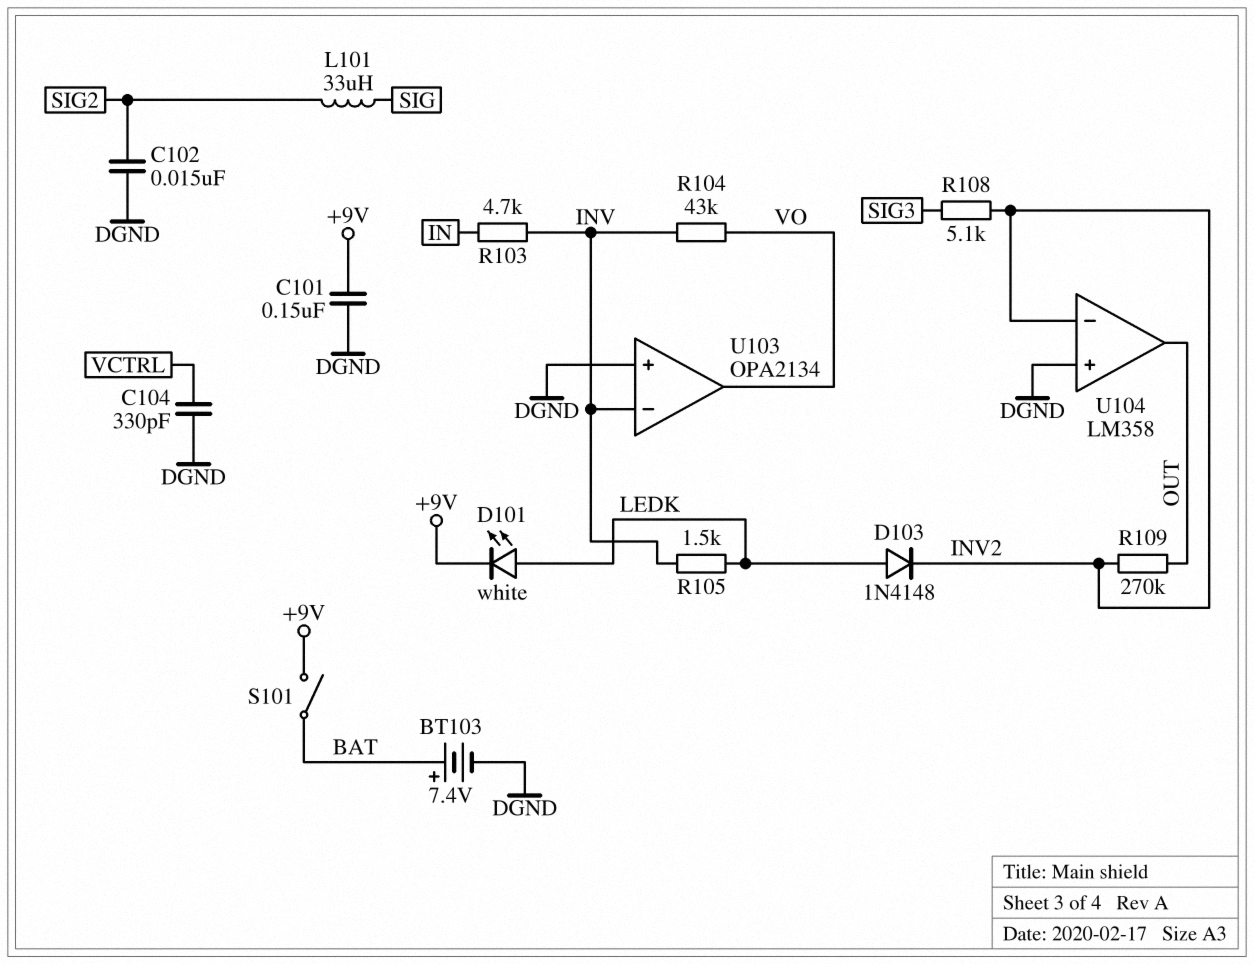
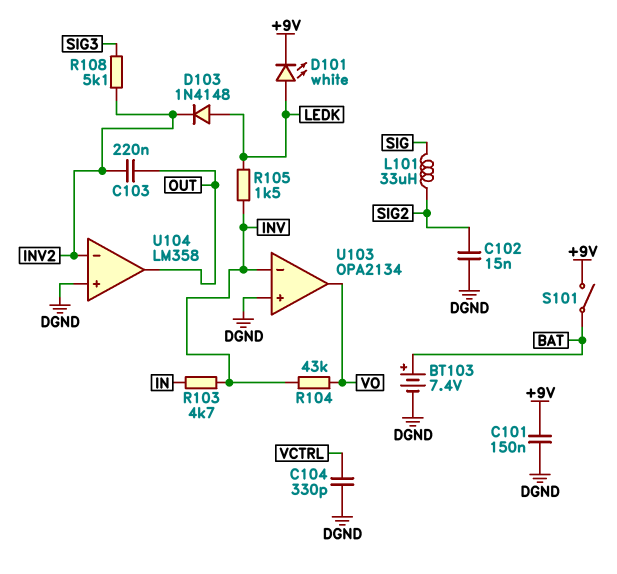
C103: none -> 220nF (INV2, OUT)
R109: 270k (INV2, OUT) -> none

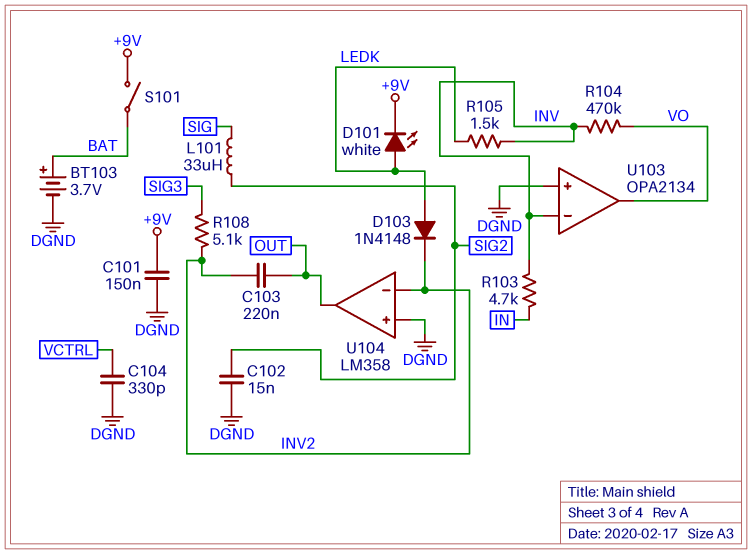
BT103: 7.4V (plus BAT, minus DGND) -> 3.7V (plus BAT, minus DGND)
R104: 43k (INV, VO) -> 470k (INV, VO)

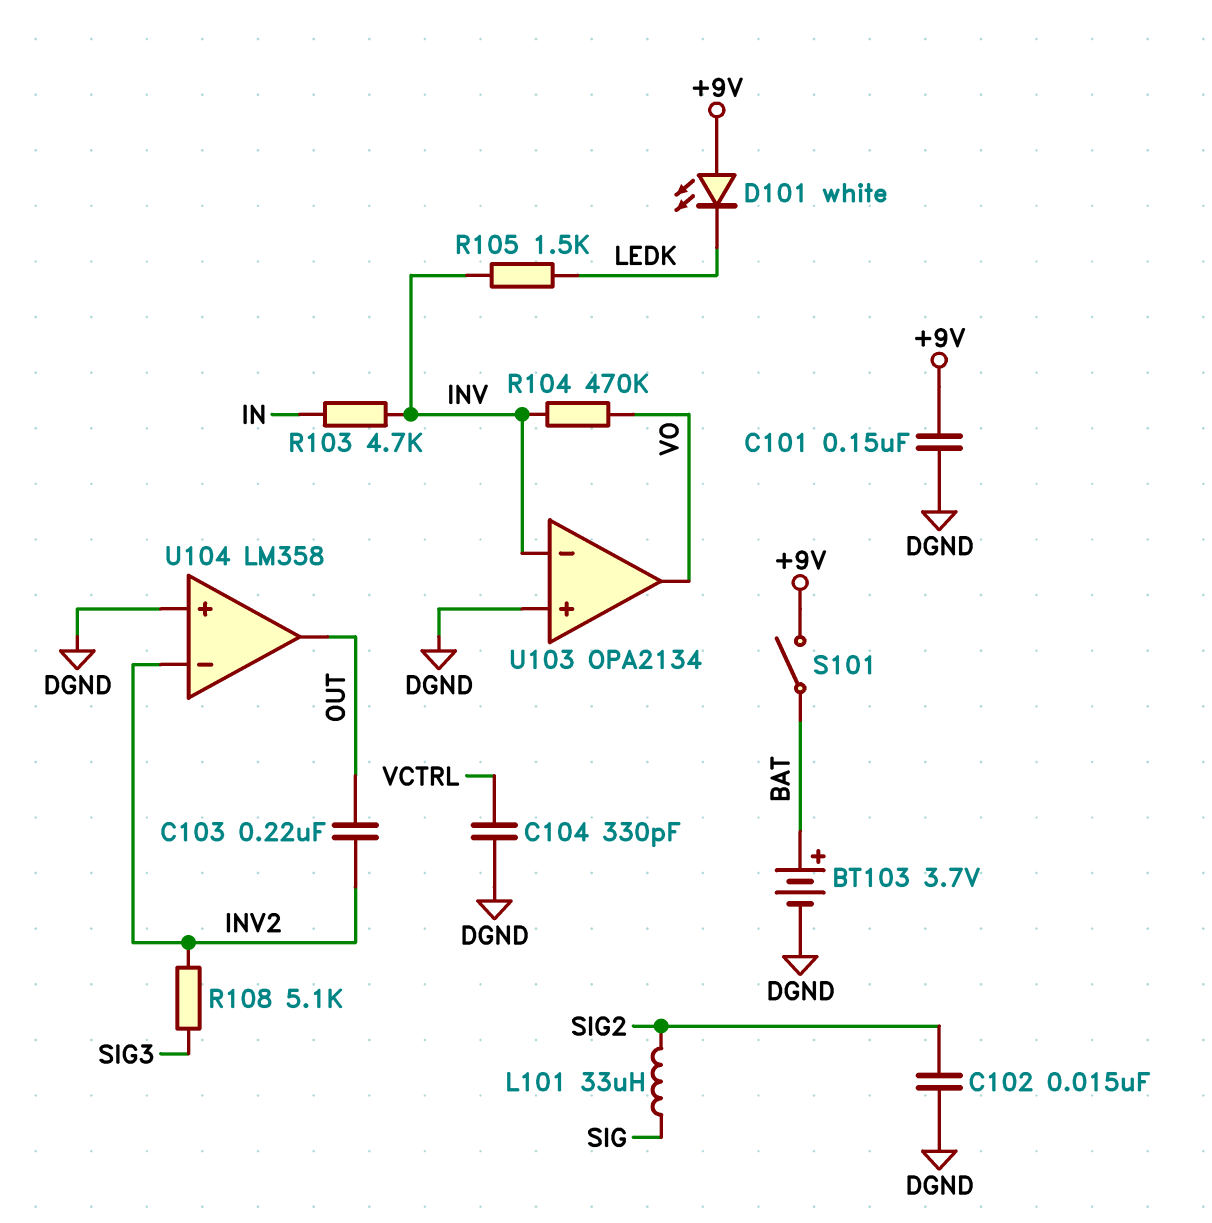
D101: LED white (A LEDK, K +9V) -> LED white (A +9V, K LEDK)
D103: diode 1N4148 (A LEDK, K INV2) -> none

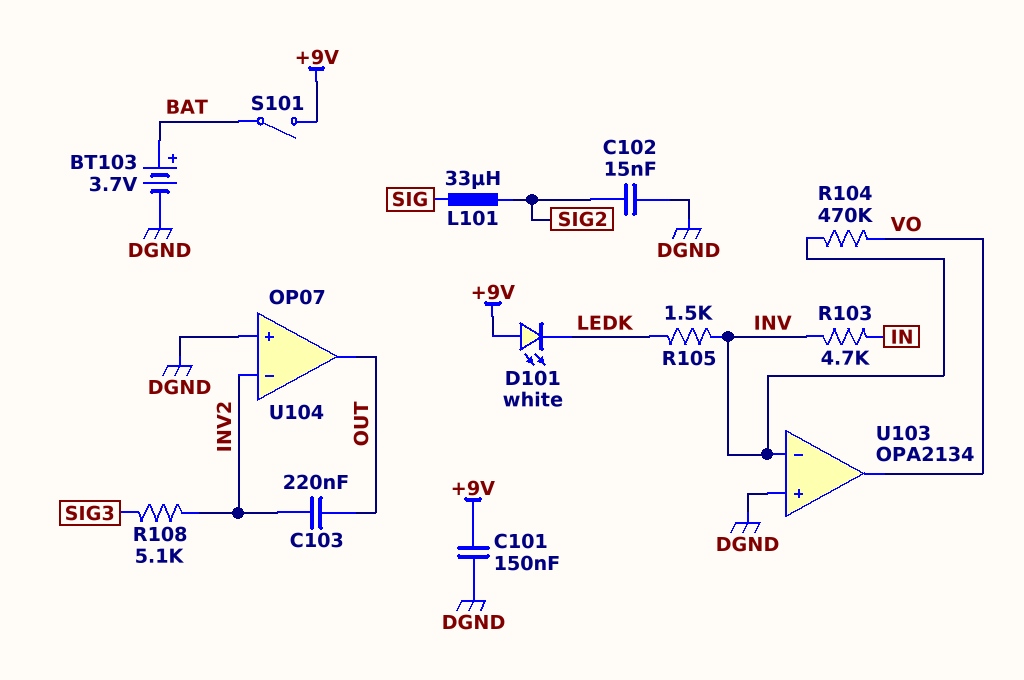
C104: 330pF (DGND, VCTRL) -> none
U104: LM358 -> OP07

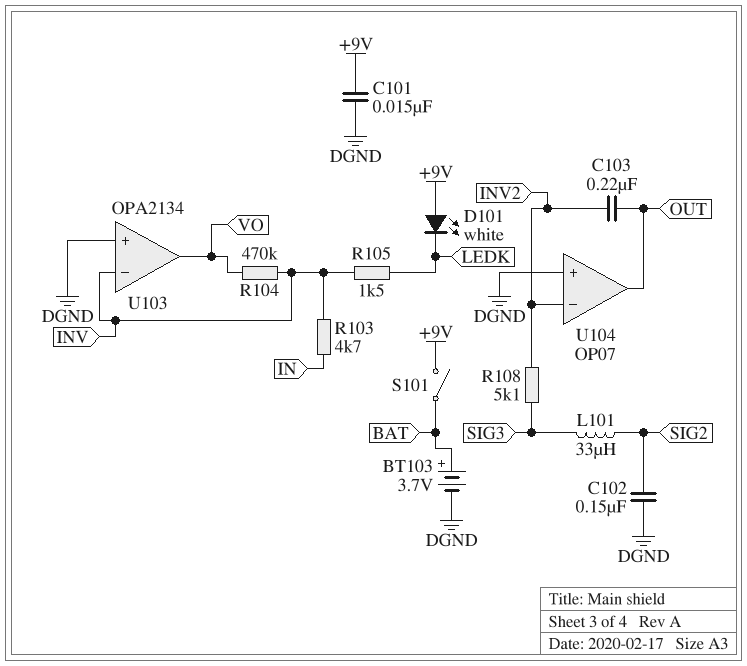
C101: 150nF (+9V, DGND) -> 15nF (+9V, DGND)
C102: 15nF (DGND, SIG2) -> 150nF (DGND, SIG2)
L101: 33uH (SIG, SIG2) -> 33uH (SIG2, SIG3)

